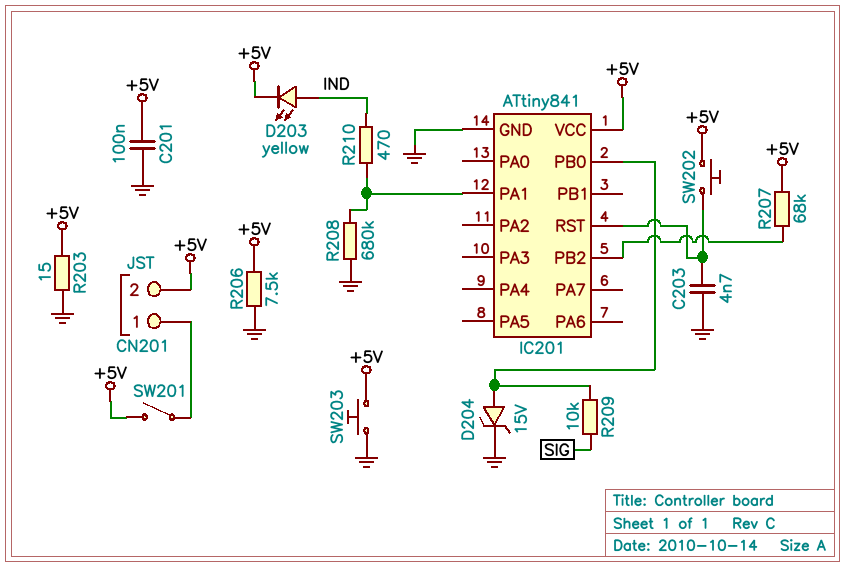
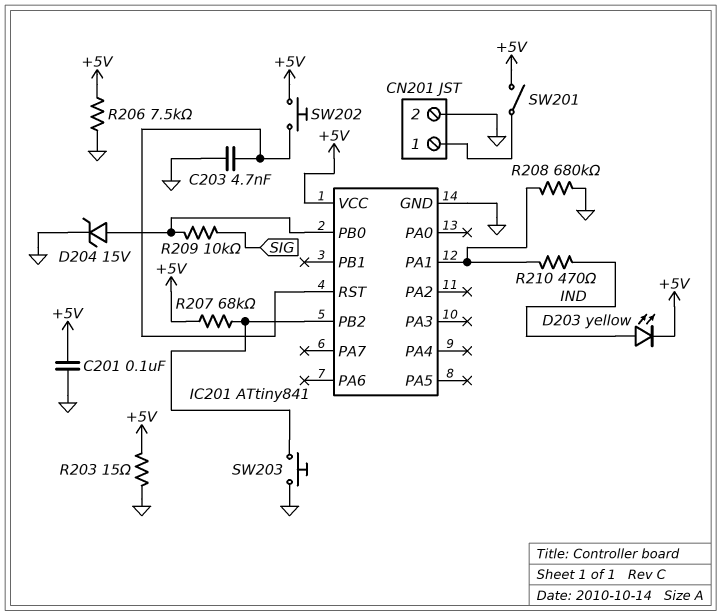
CN201 pin 2: +5V -> GND
SW203: button (+5V, GND) -> button (GND, IC201/PB2)

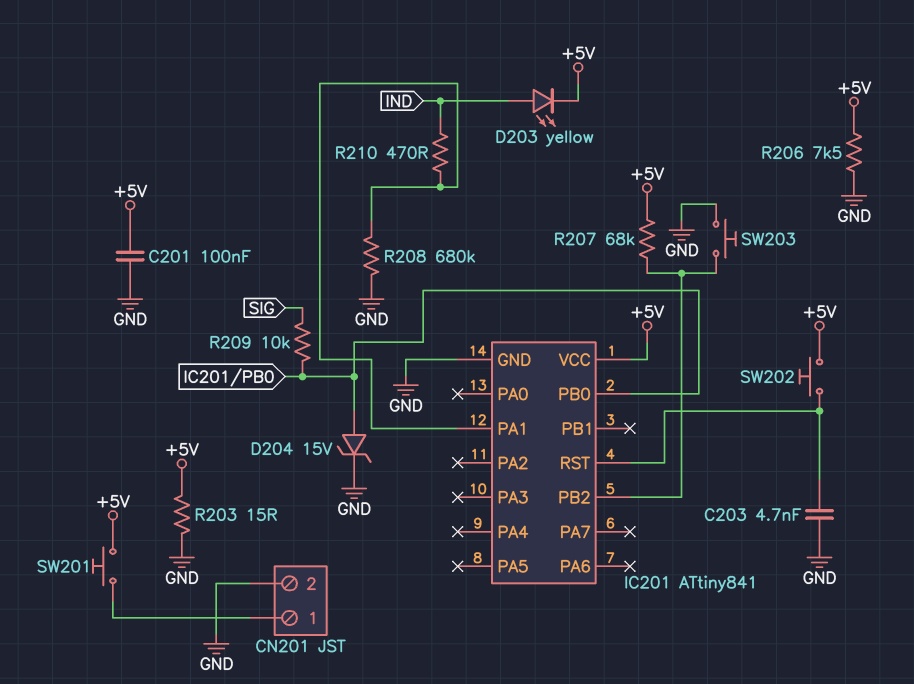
SW201: switch (+5V, CN201/1) -> button (+5V, CN201/1)

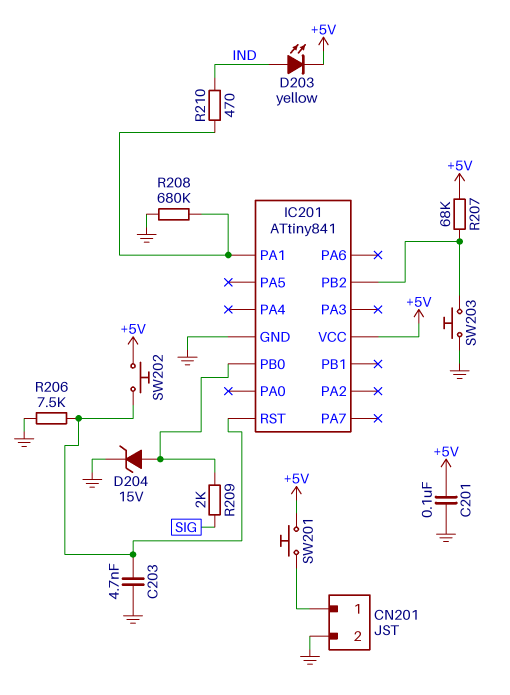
R203: 15 (+5V, GND) -> none
R206: 7.5k (+5V, GND) -> 7.5k (GND, IC201/RST)
R209: 10k (IC201/PB0, SIG) -> 2k (IC201/PB0, SIG)

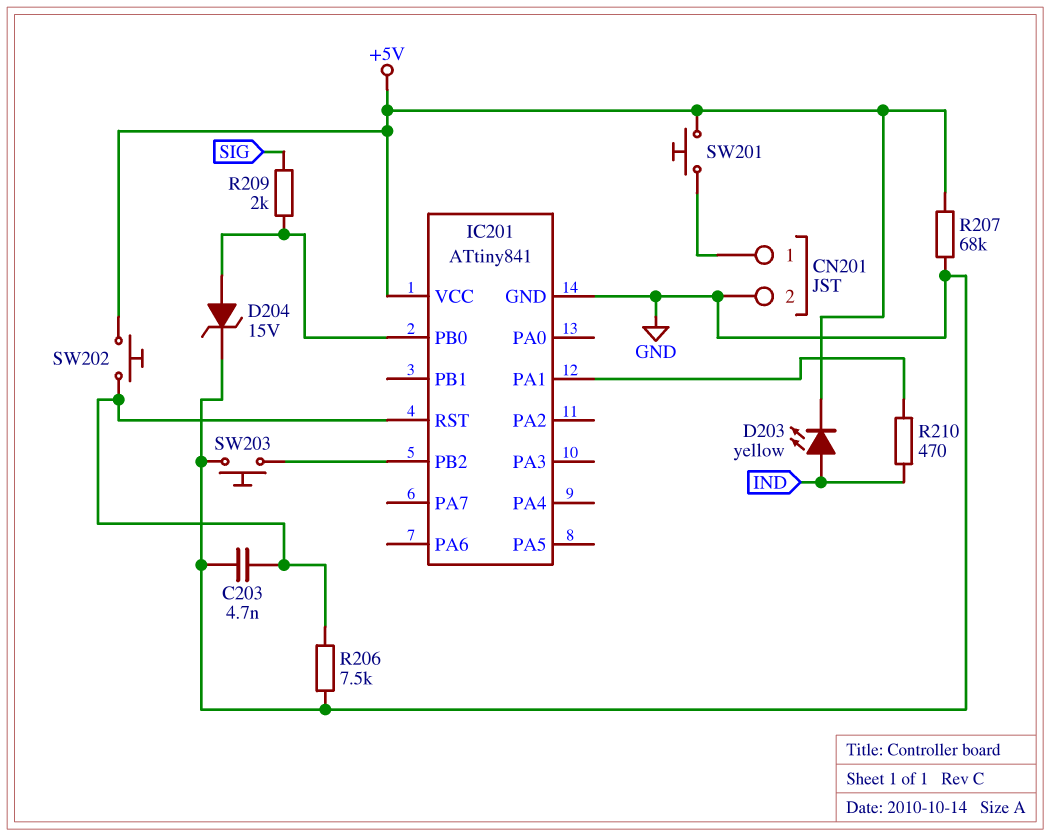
C201: 100nF (+5V, GND) -> none
R207: 68k (+5V, IC201/PB2) -> 68k (+5V, GND)
R208: 680k (GND, IC201/PA1) -> none

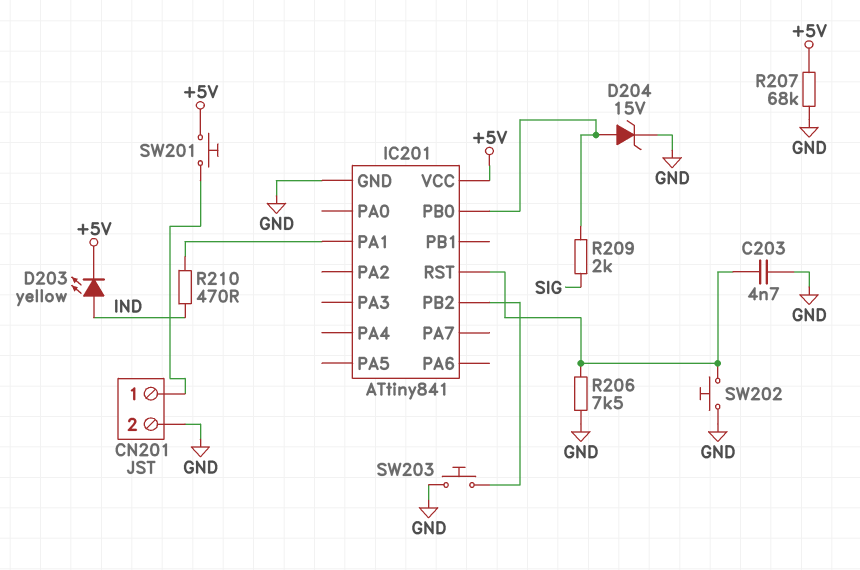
SW202: button (+5V, IC201/RST) -> button (GND, IC201/RST)

